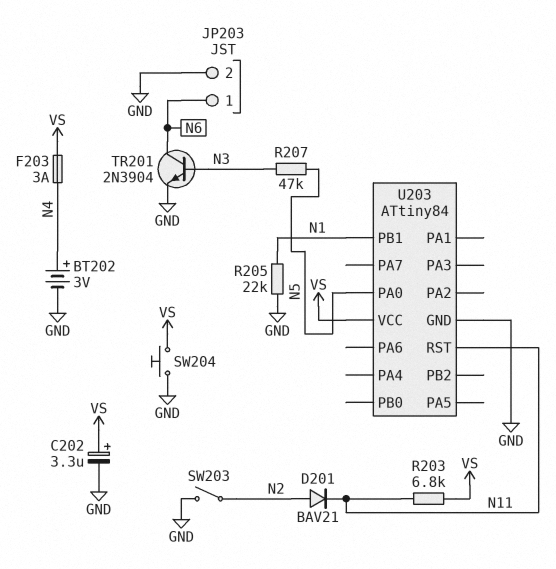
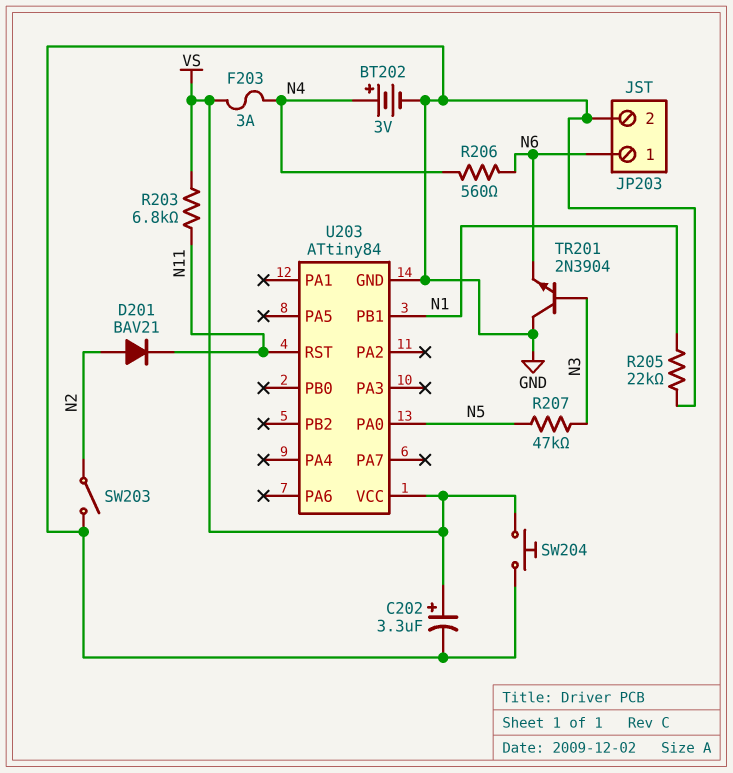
R206: none -> 560 (N4, N6)
TR201: NPN 2N3904 (B N3, C N6, E GND) -> NPN 2N3904 (B N3, C GND, E N6)

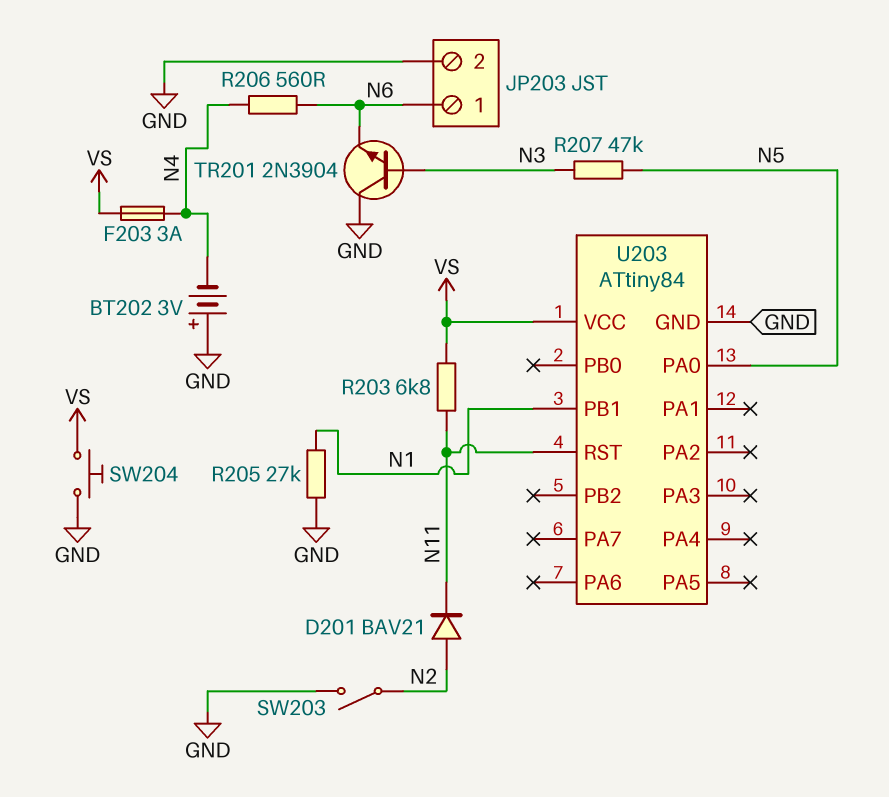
BT202: 3V (plus N4, minus GND) -> 3V (plus GND, minus N4)
C202: 3.3uF (plus VS, minus GND) -> none
R205: 22k (GND, N1) -> 27k (GND, N1)

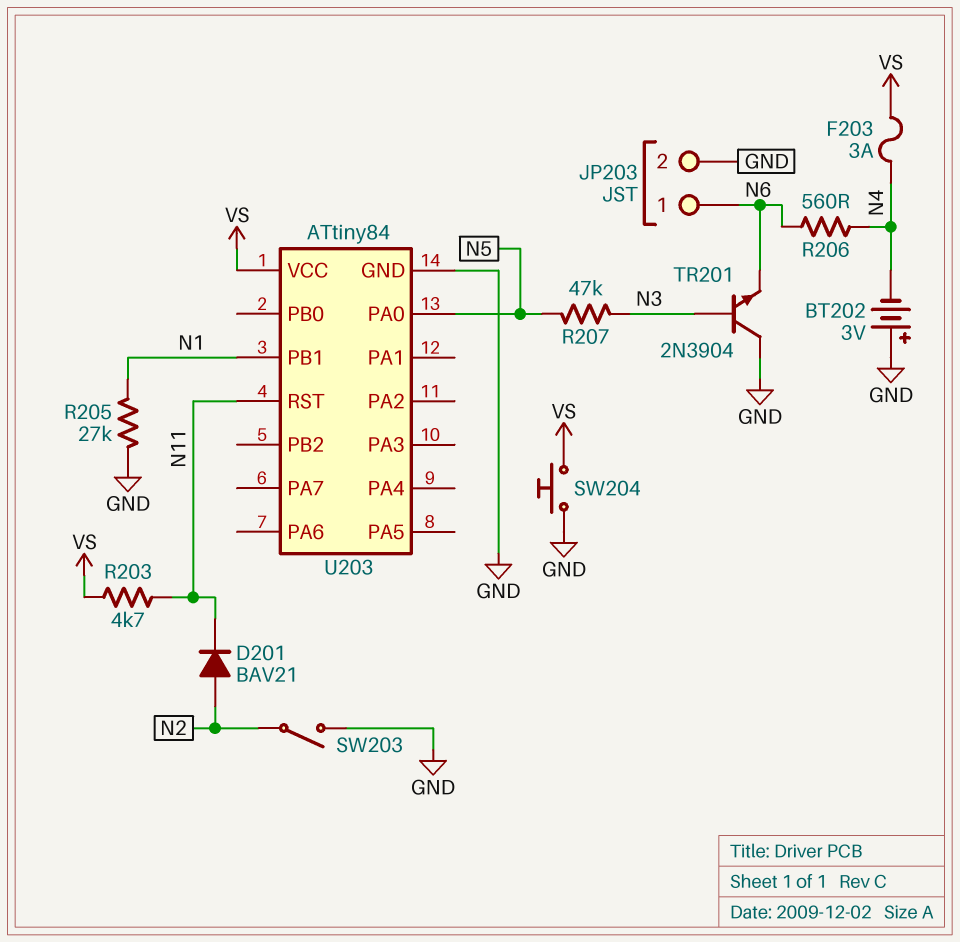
R203: 6.8k (N11, VS) -> 4.7k (N11, VS)

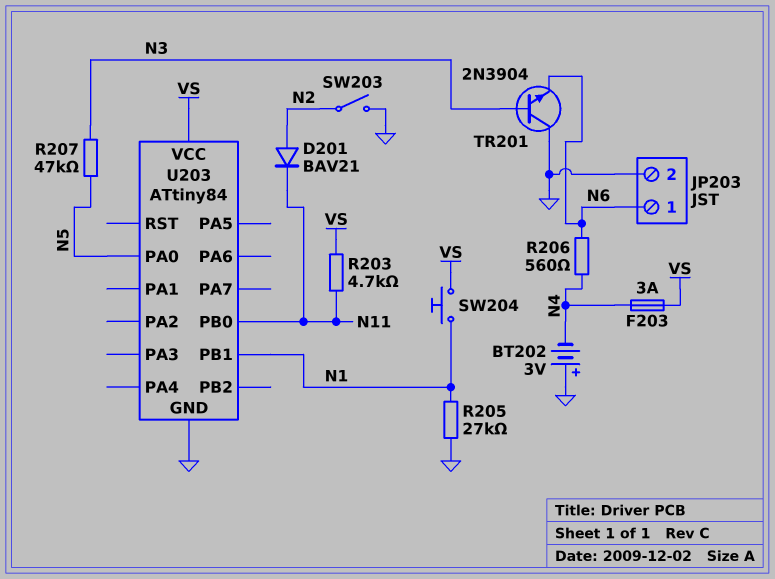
SW204: button (GND, VS) -> button (N1, VS)
U203 pin PB0: none -> N11
U203 pin RST: N11 -> none

